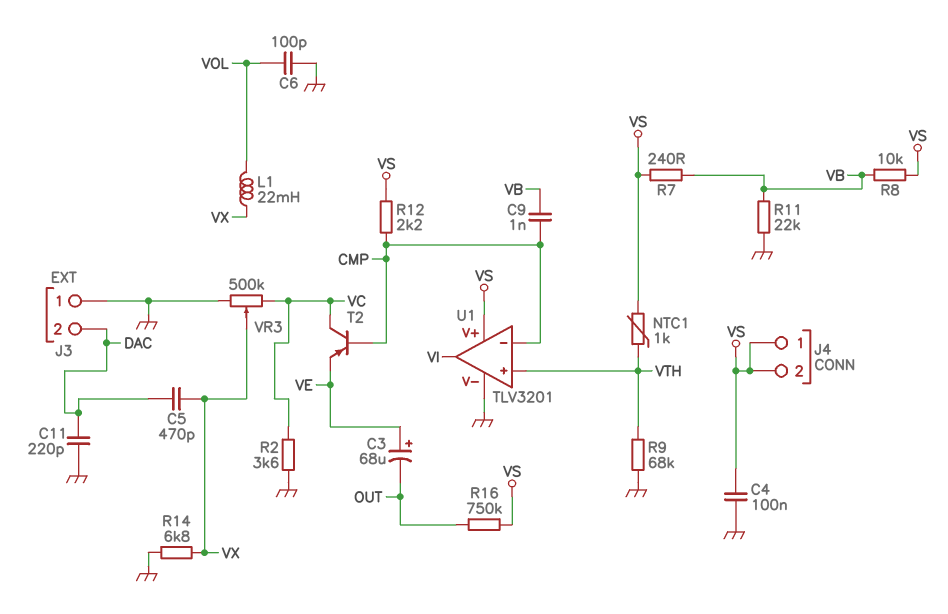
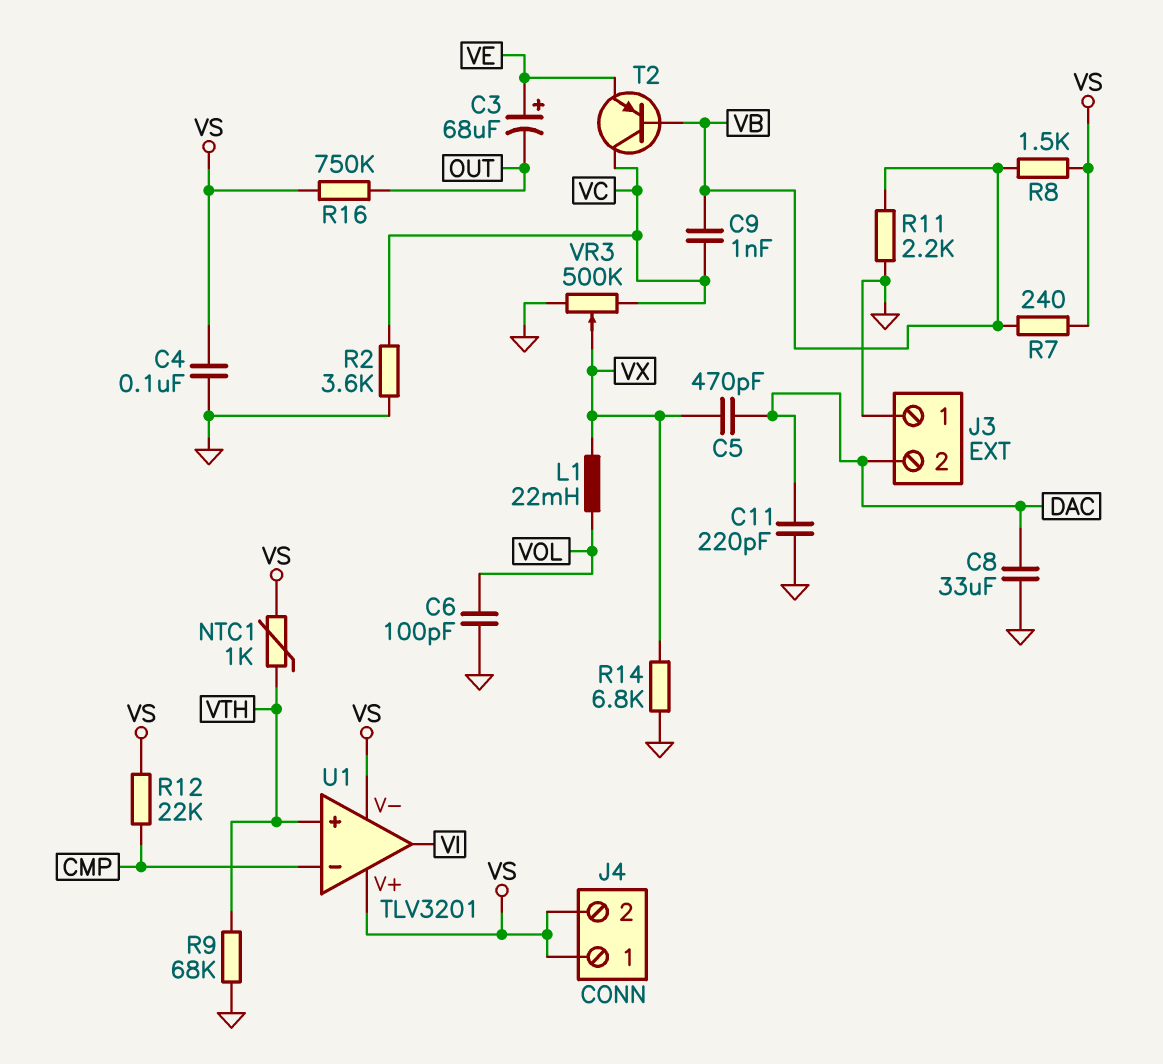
C8: none -> 33uF (DAC, GND)
C9: 1nF (CMP, VB) -> 1nF (VB, VC)
R8: 10k (VB, VS) -> 1.5k (VB, VS)
R11: 22k (GND, VB) -> 2.2k (GND, VB)
R12: 2.2k (CMP, VS) -> 22k (CMP, VS)
T2: PNP (B CMP, C VC, E VE) -> PNP (B VB, C VC, E VE)
U1 pin V-: GND -> VS

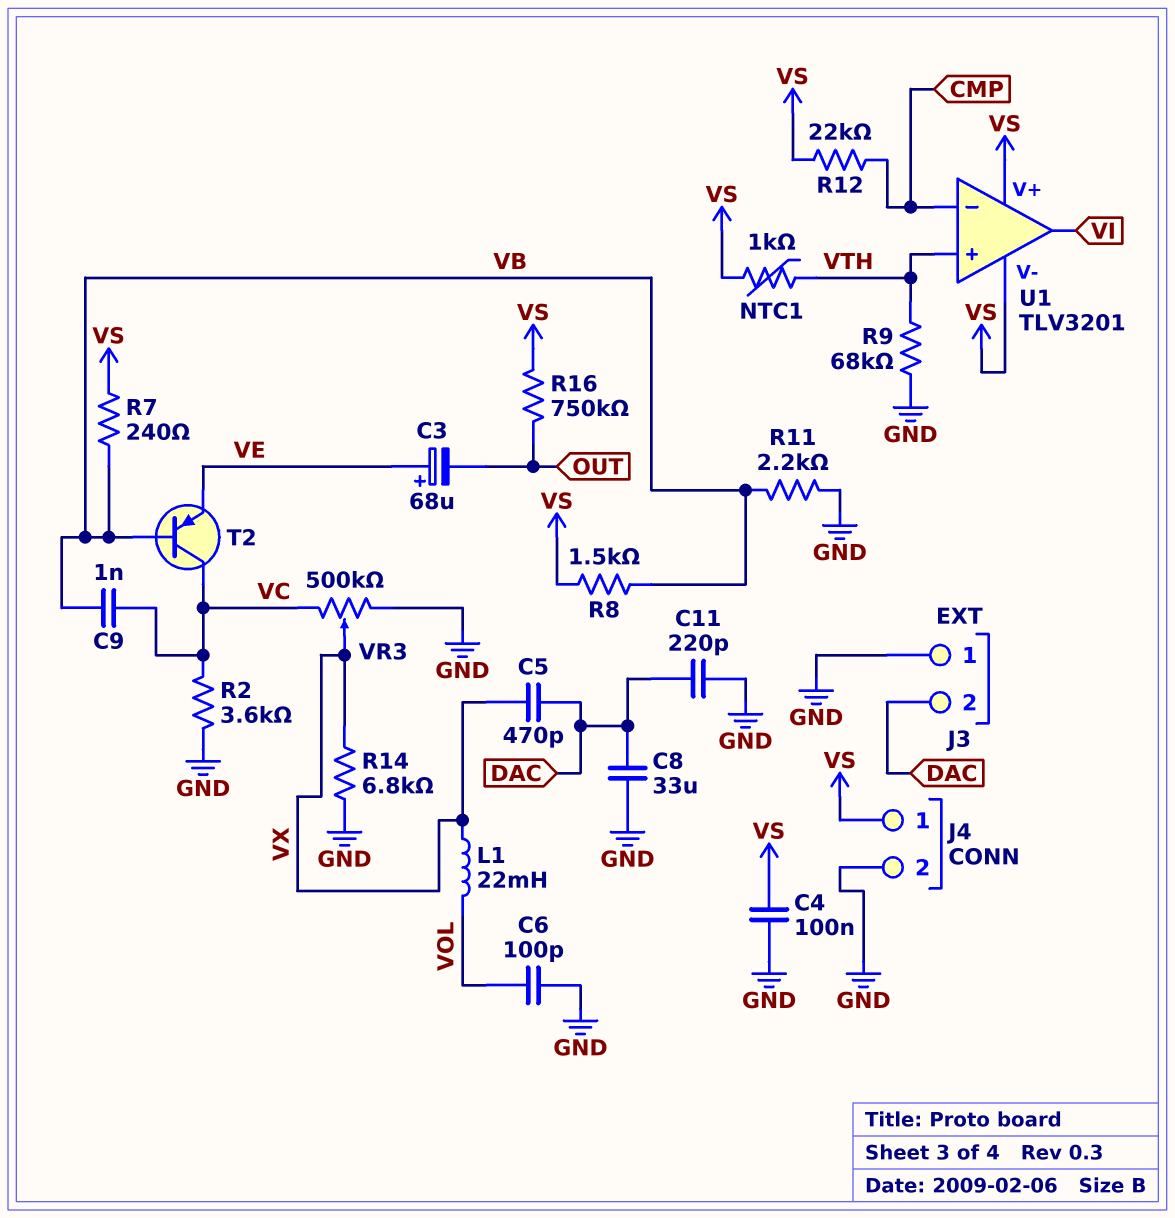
J4 pin 2: VS -> GND

